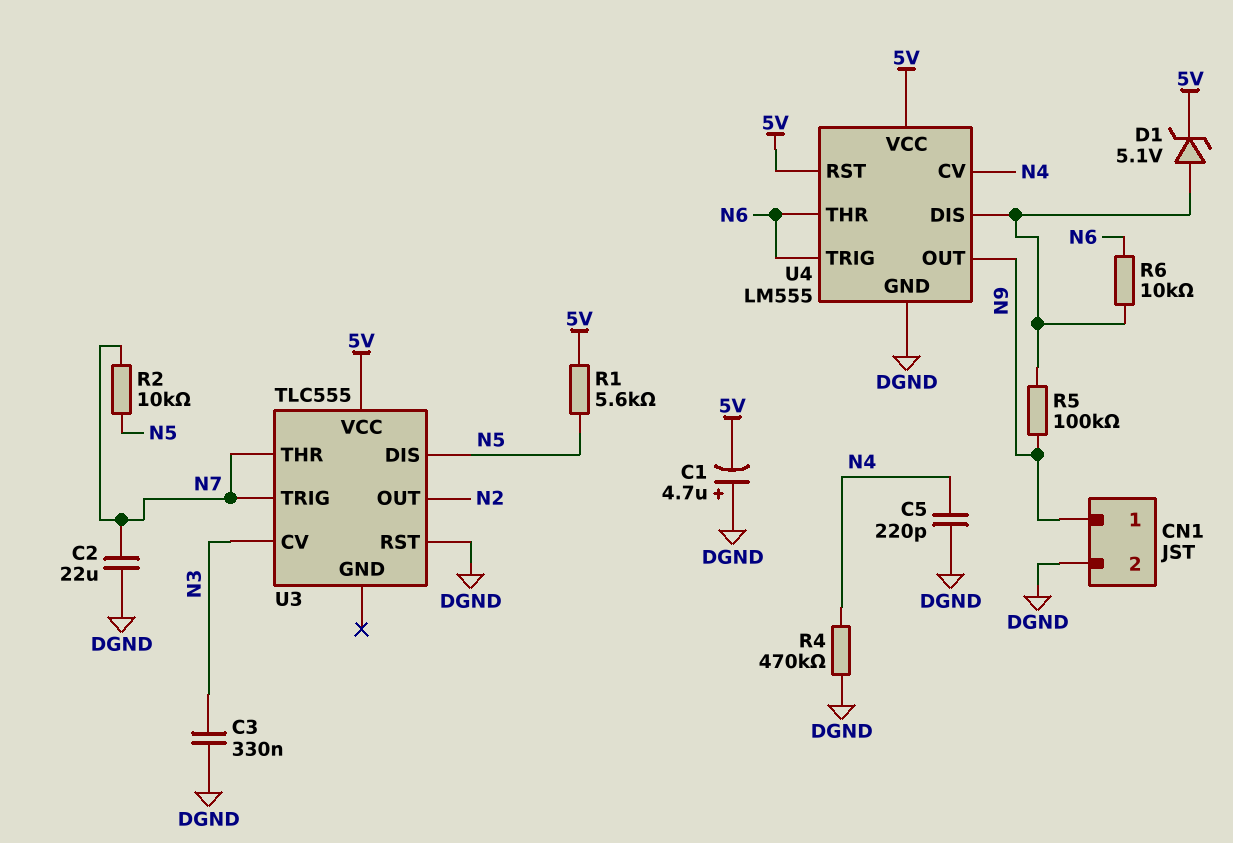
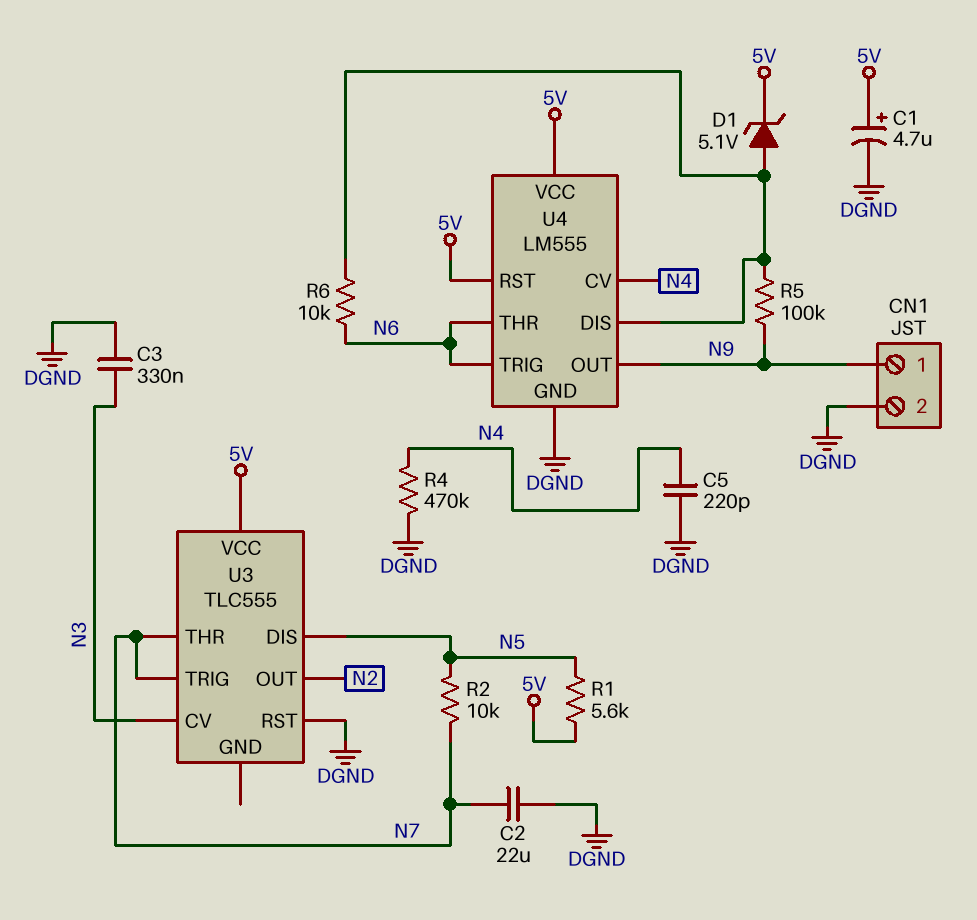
C1: 4.7uF (plus DGND, minus 5V) -> 4.7uF (plus 5V, minus DGND)

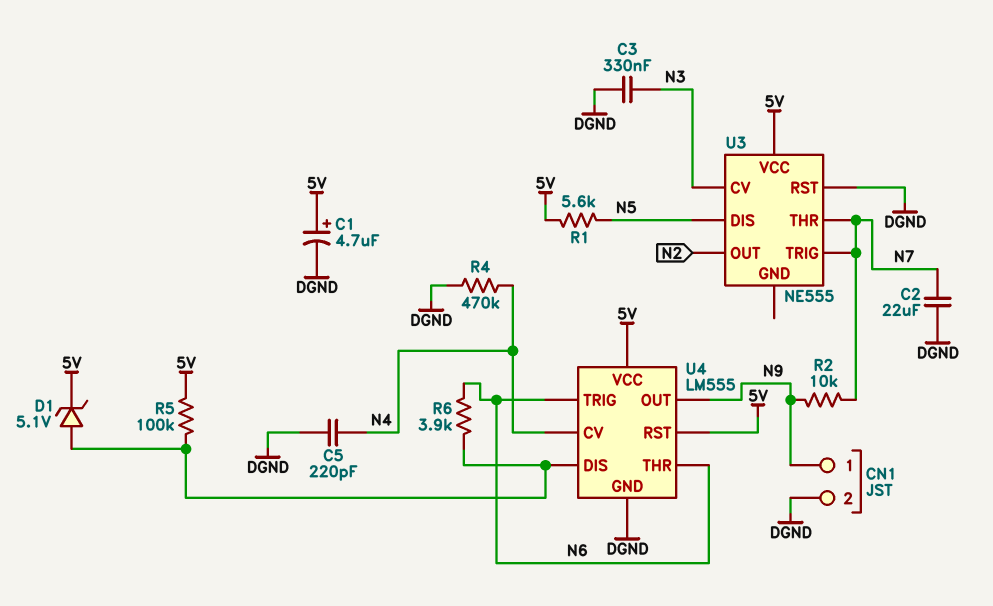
R2: 10k (N5, N7) -> 10k (N7, N9)
R5: 100k (N9, U4/DIS) -> 100k (5V, U4/DIS)
R6: 10k (N6, U4/DIS) -> 3.9k (N6, U4/DIS)
U3: TLC555 -> NE555

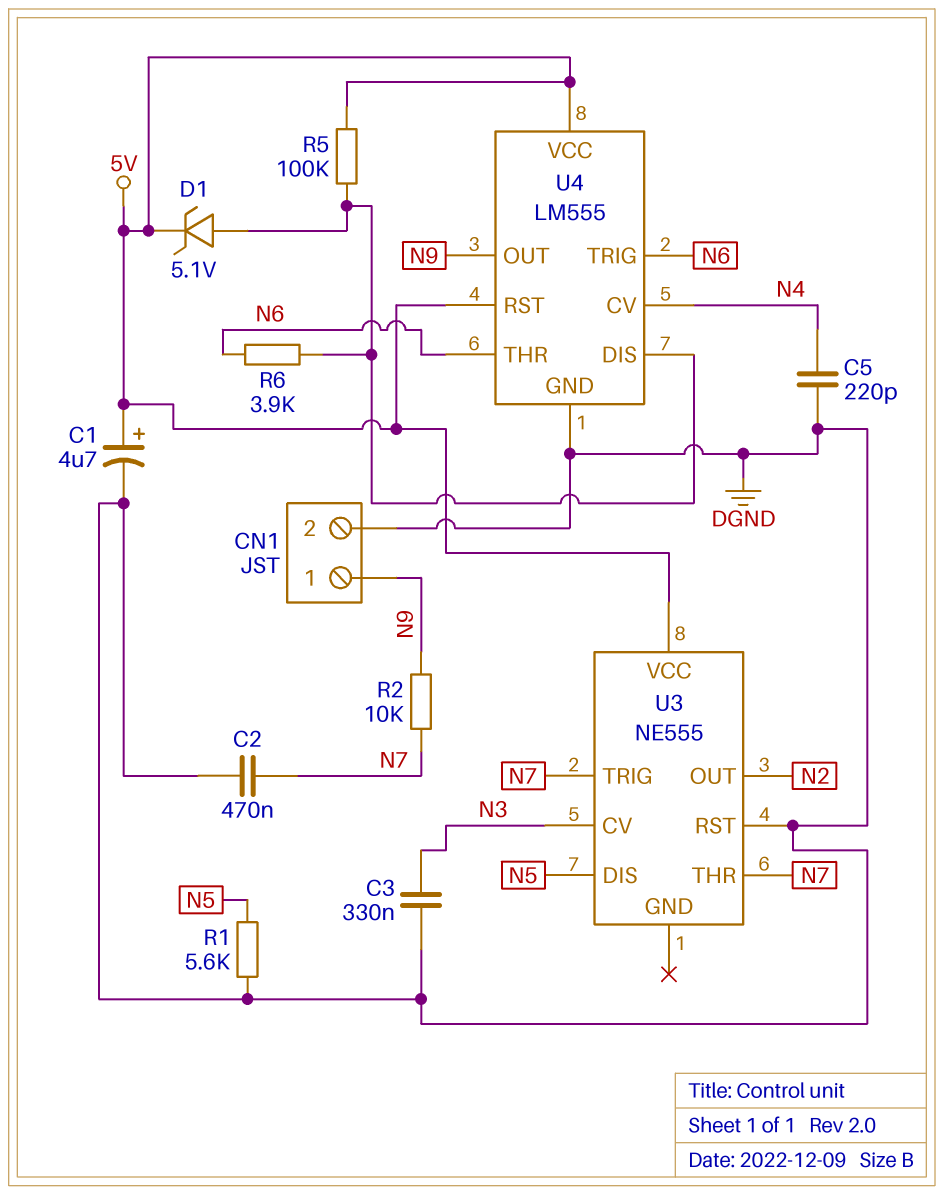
C2: 22uF (DGND, N7) -> 470nF (DGND, N7)
R1: 5.6k (5V, N5) -> 5.6k (DGND, N5)
R4: 470k (DGND, N4) -> none

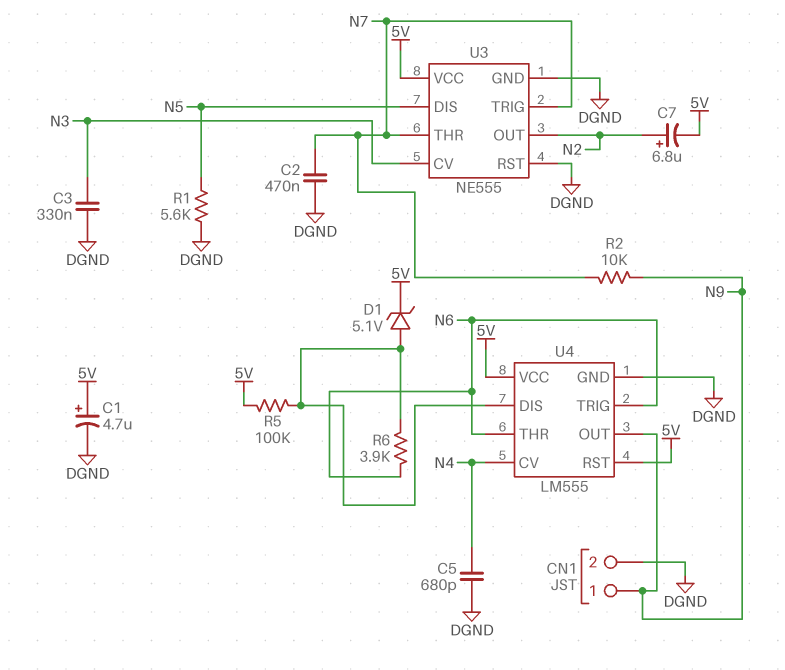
C5: 220pF (DGND, N4) -> 680pF (DGND, N4)
C7: none -> 6.8uF (plus N2, minus 5V)
U3 pin GND: none -> DGND

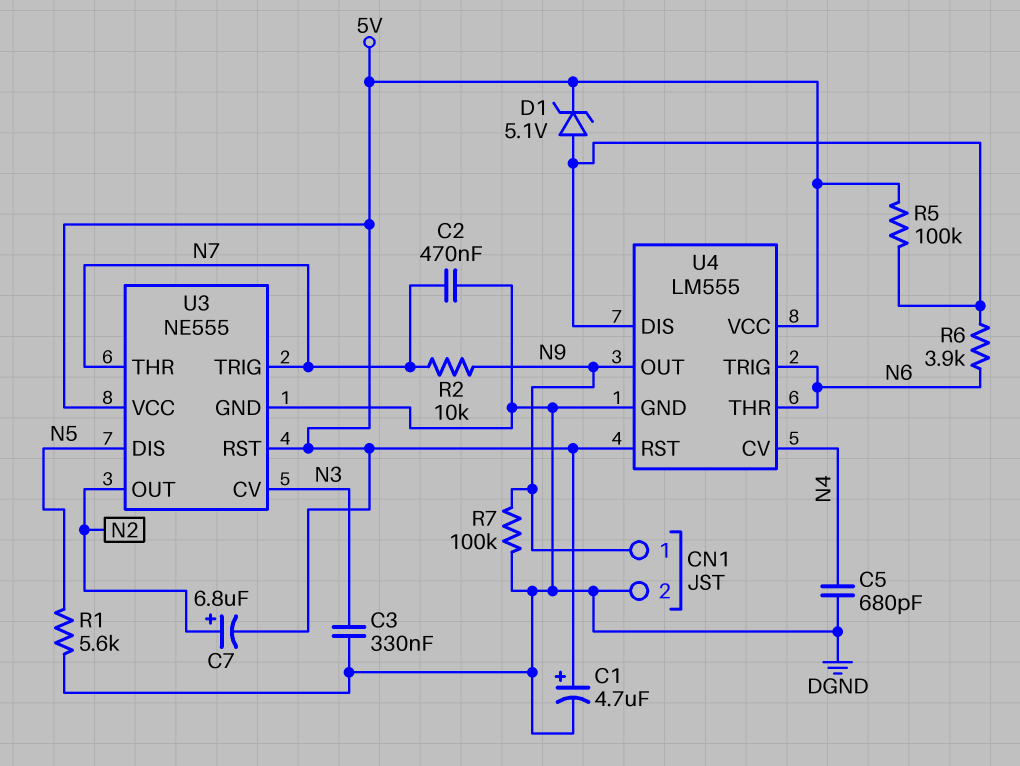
R7: none -> 100k (DGND, N9)
U3 pin RST: DGND -> 5V

